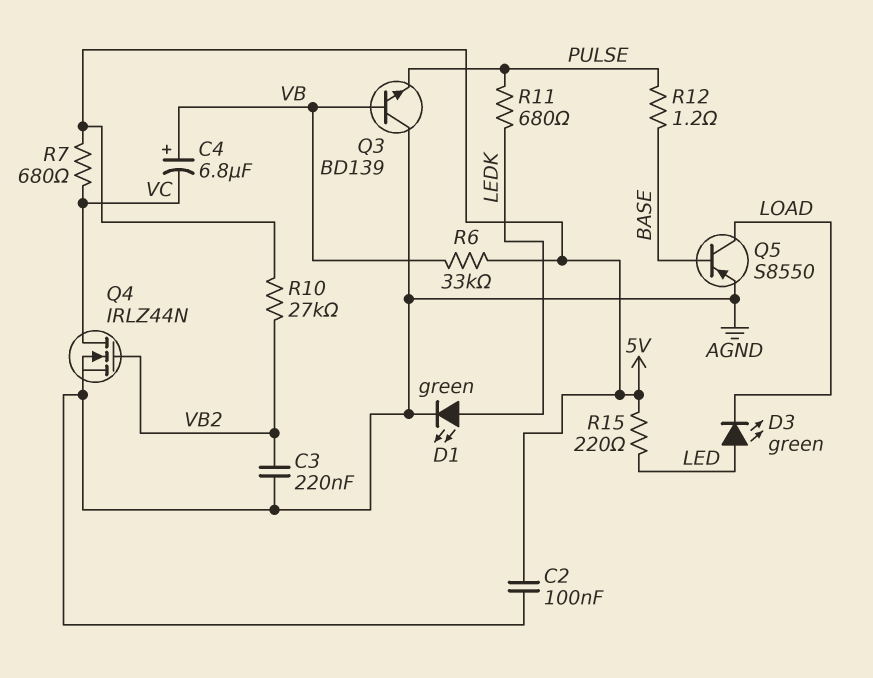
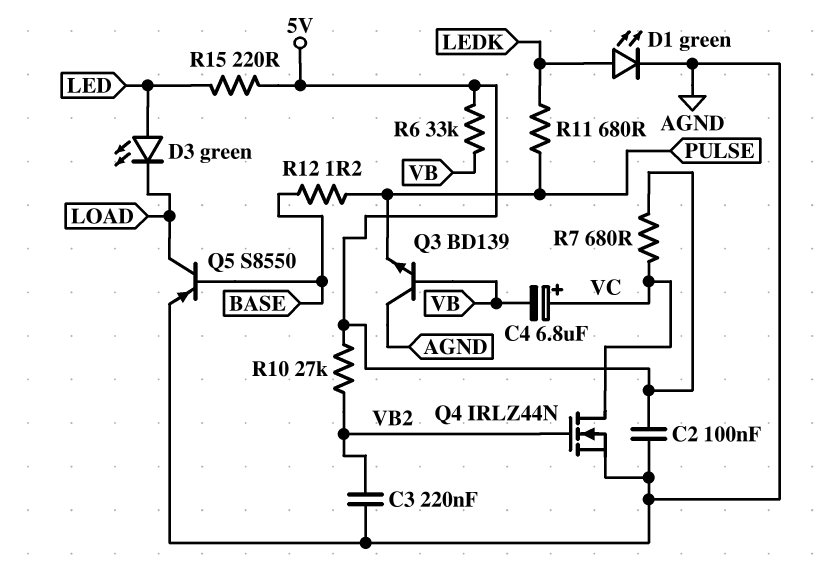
C4: 6.8uF (plus VB, minus VC) -> 6.8uF (plus VC, minus VB)

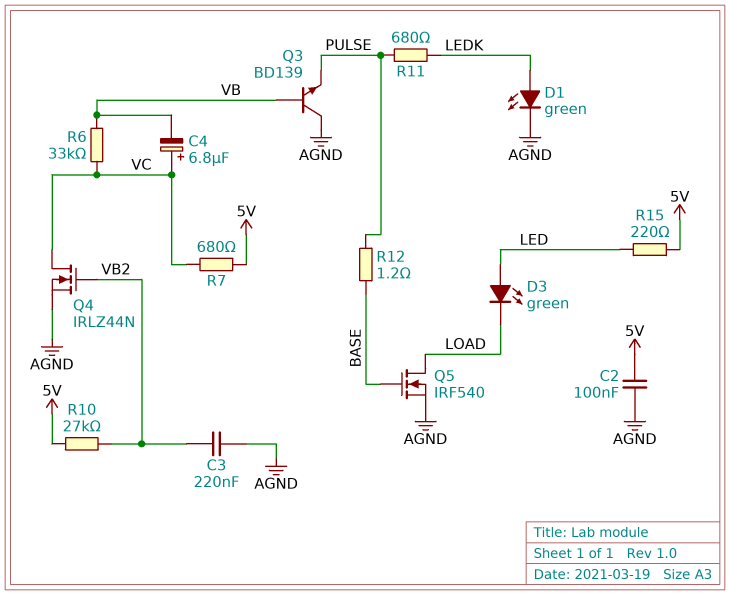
Q5: PNP S8550 (B BASE, C LOAD, E AGND) -> NMOS IRF540 (G BASE, D LOAD, S AGND)
R6: 33k (5V, VB) -> 33k (VB, VC)

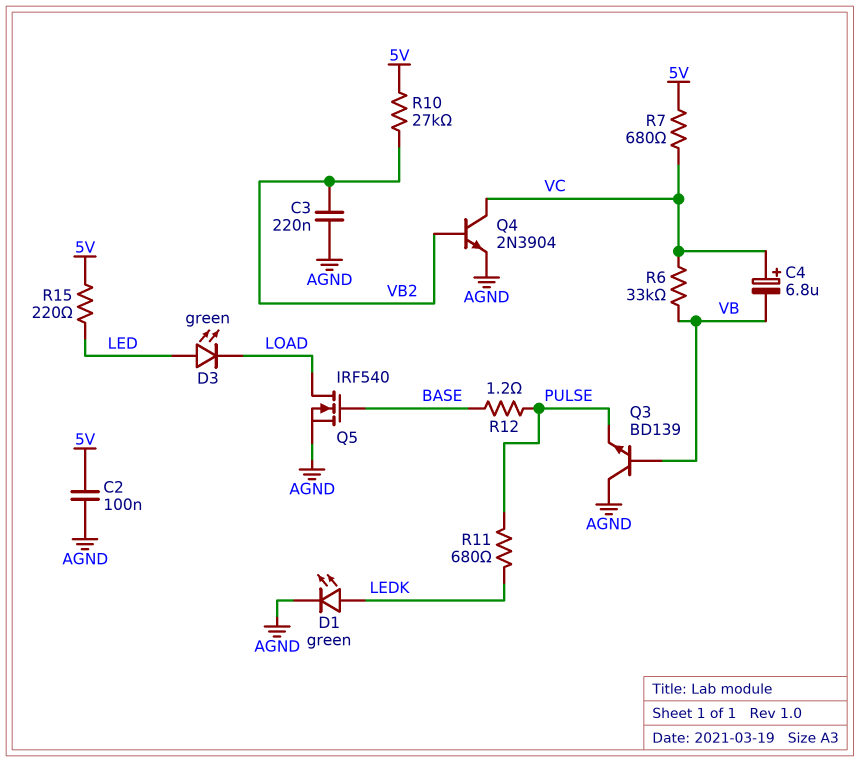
Q4: NMOS IRLZ44N (G VB2, D VC, S AGND) -> NPN 2N3904 (B VB2, C VC, E AGND)

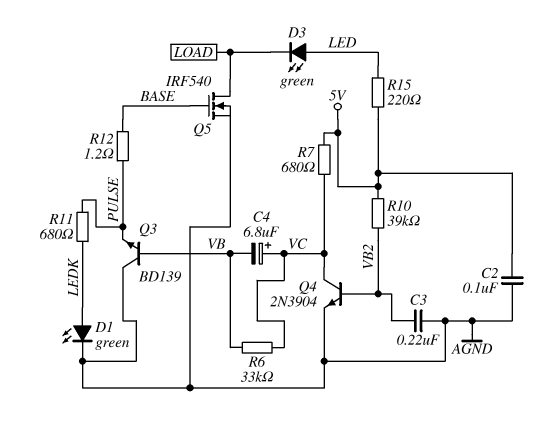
R10: 27k (5V, VB2) -> 39k (5V, VB2)

